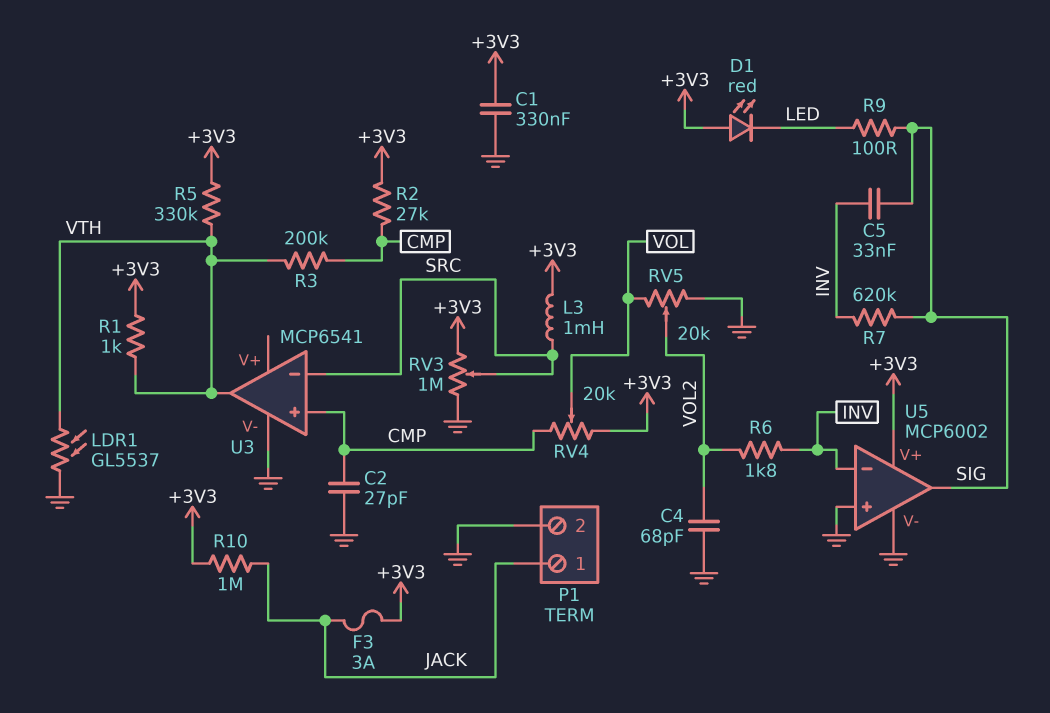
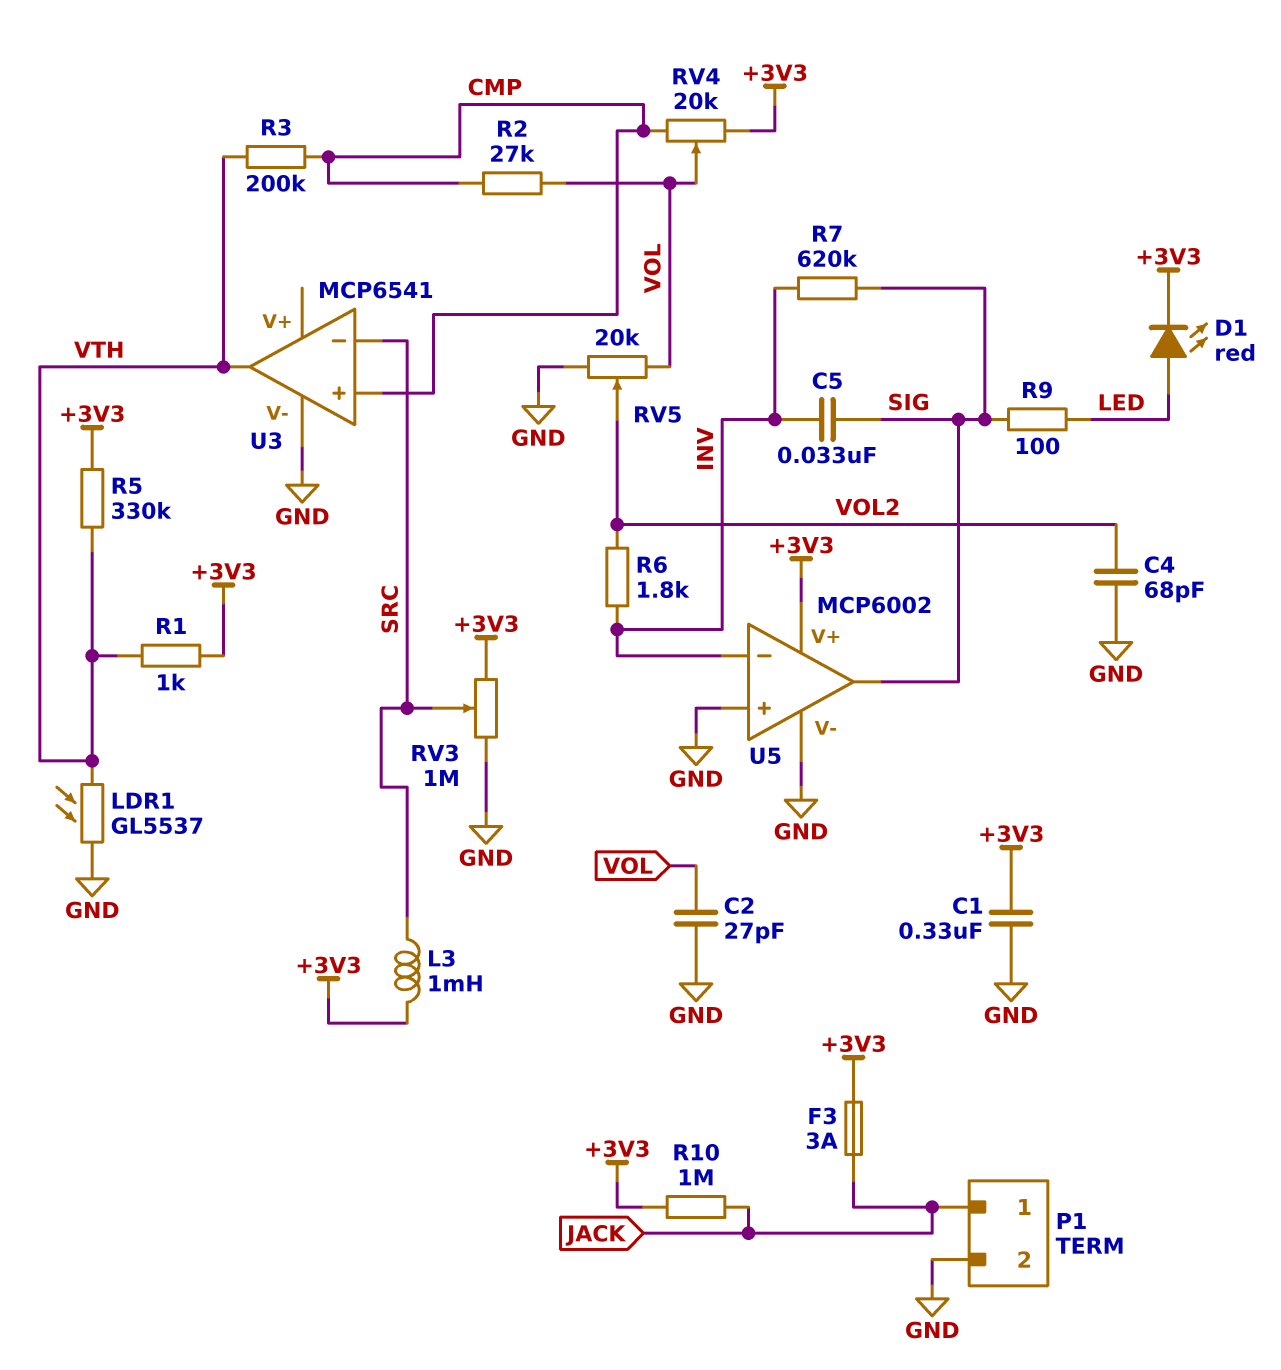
C2: 27pF (CMP, GND) -> 27pF (GND, VOL)
D1: LED red (A +3V3, K LED) -> LED red (A LED, K +3V3)
R2: 27k (+3V3, CMP) -> 27k (CMP, VOL)

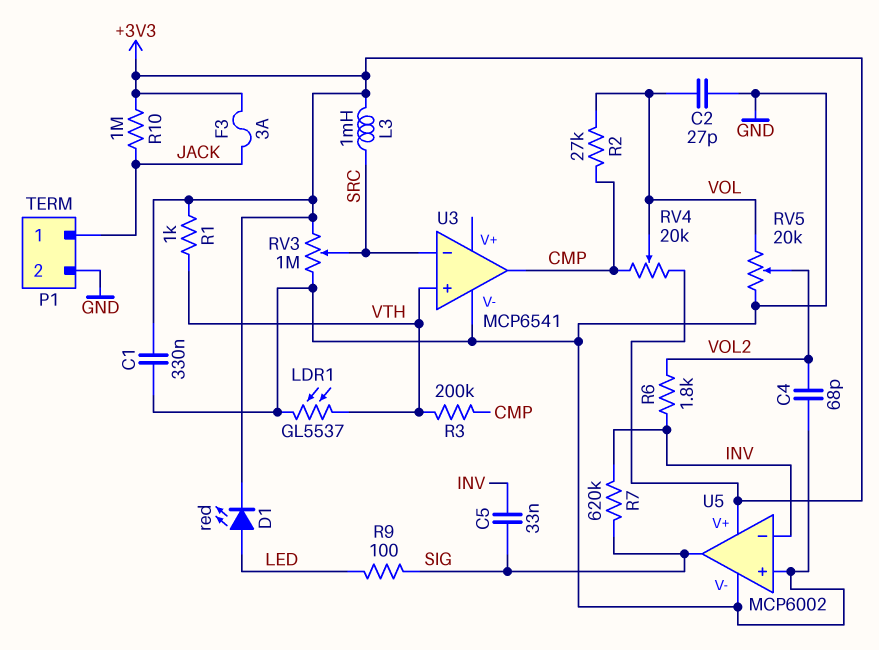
R5: 330k (+3V3, VTH) -> none
U3 pin in+: CMP -> VTH
U3 pin out: VTH -> CMP

